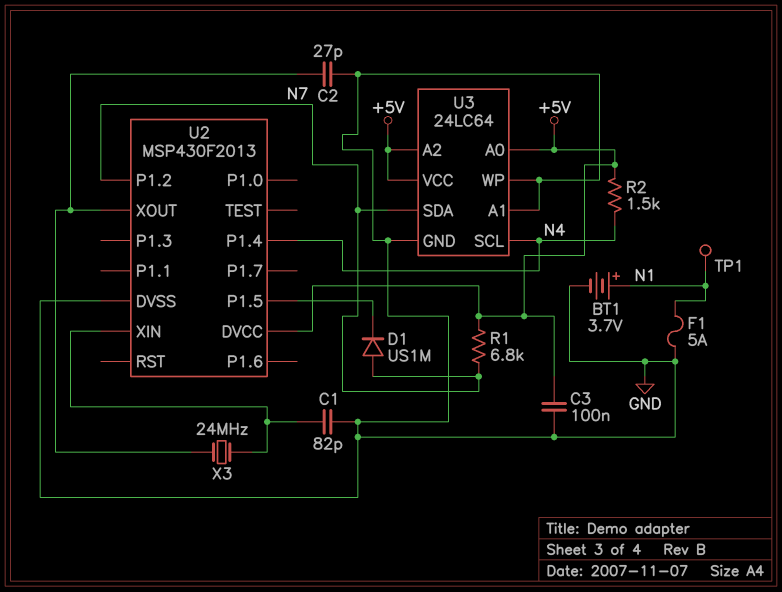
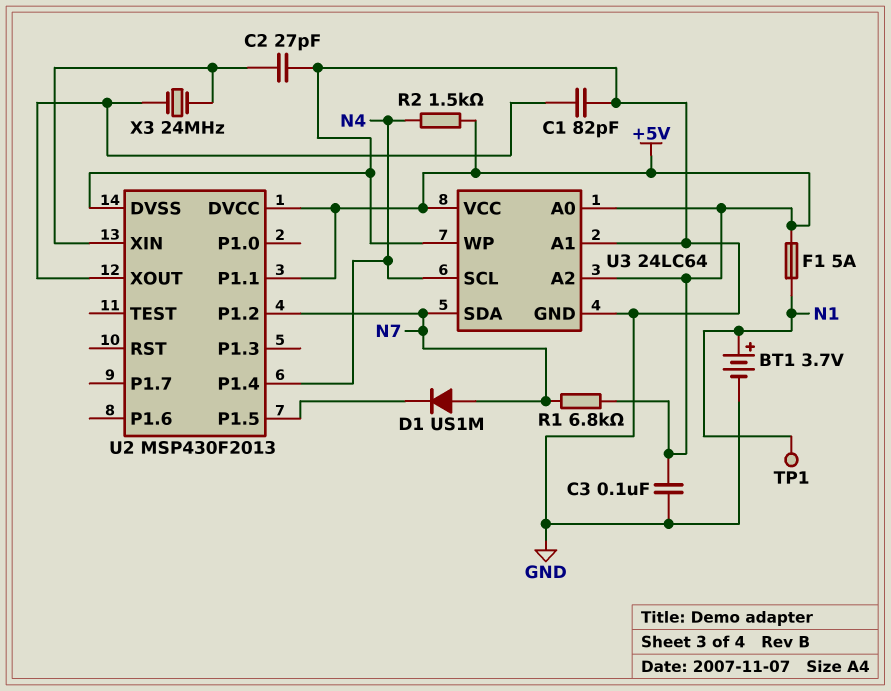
C1: 82pF (GND, U2/XIN) -> 82pF (GND, U2/XOUT)
C2: 27pF (GND, U2/XOUT) -> 27pF (GND, U2/XIN)
F1: 5A (GND, N1) -> 5A (+5V, N1)
U2 pin P1.1: none -> +5V

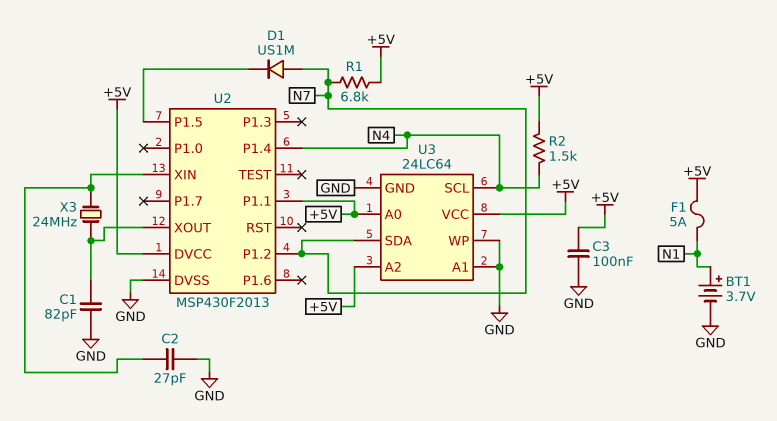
TP1: test point (N1) -> none

